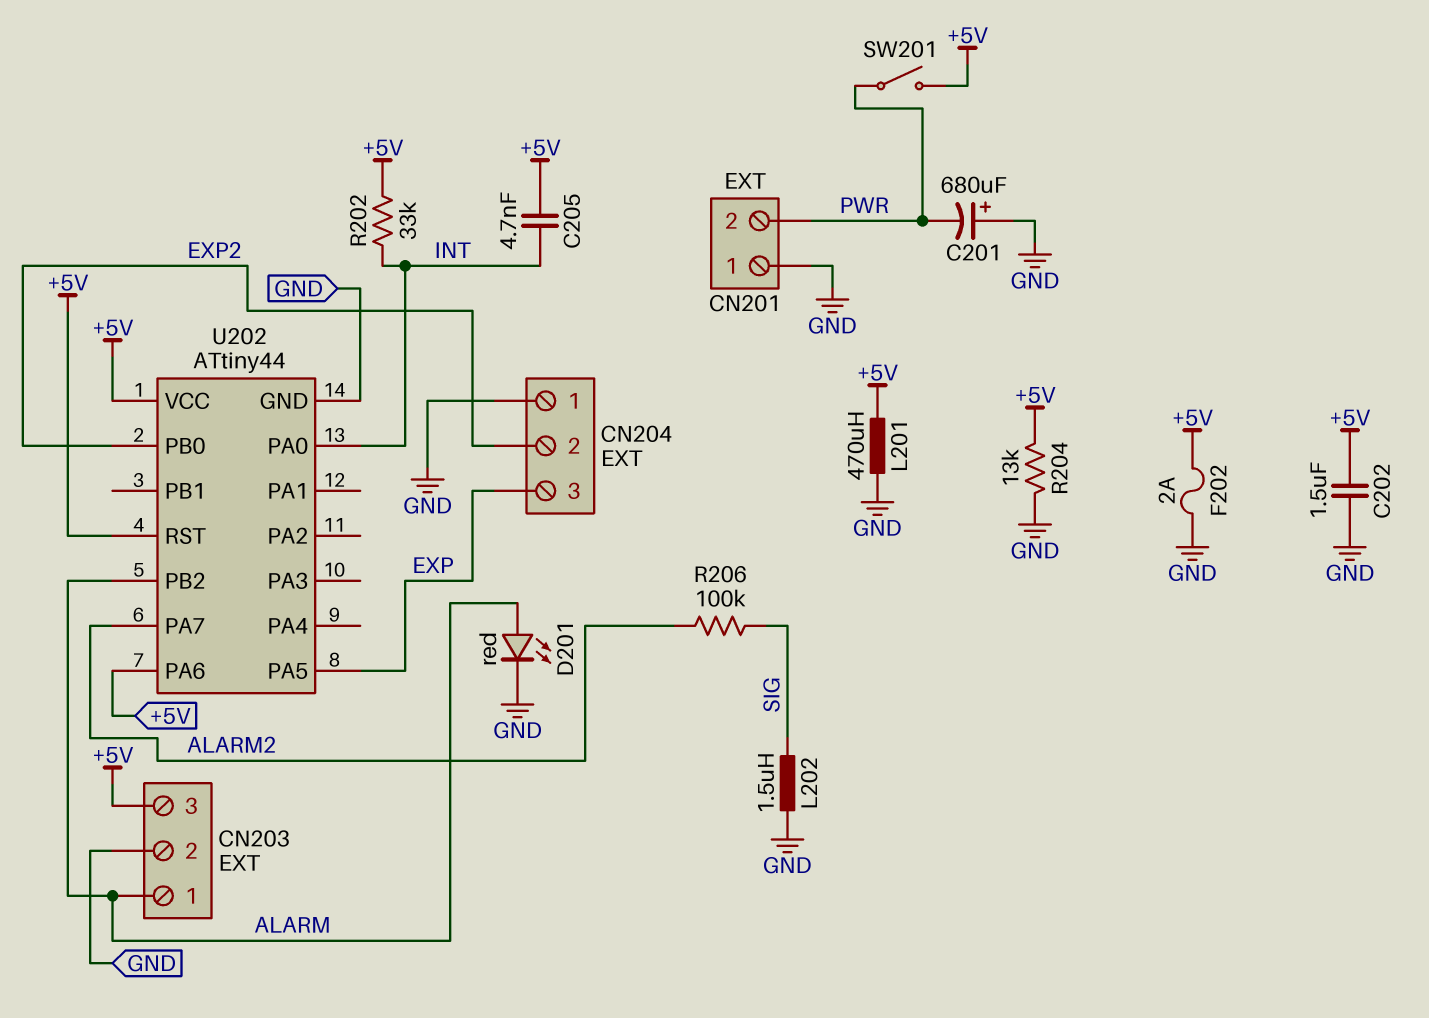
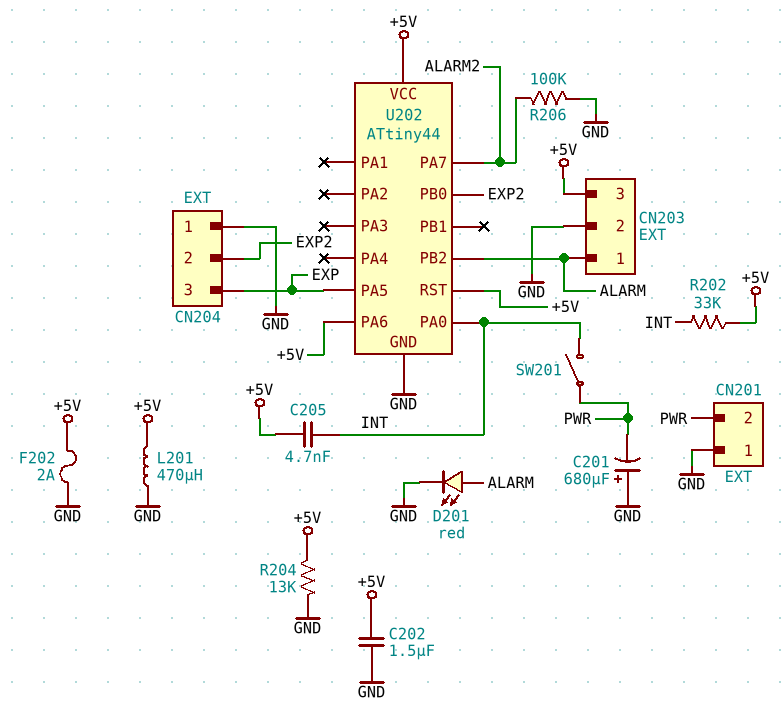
L202: 1.5uH (GND, SIG) -> none
R206: 100k (ALARM2, SIG) -> 100k (ALARM2, GND)
SW201: switch (+5V, PWR) -> switch (INT, PWR)

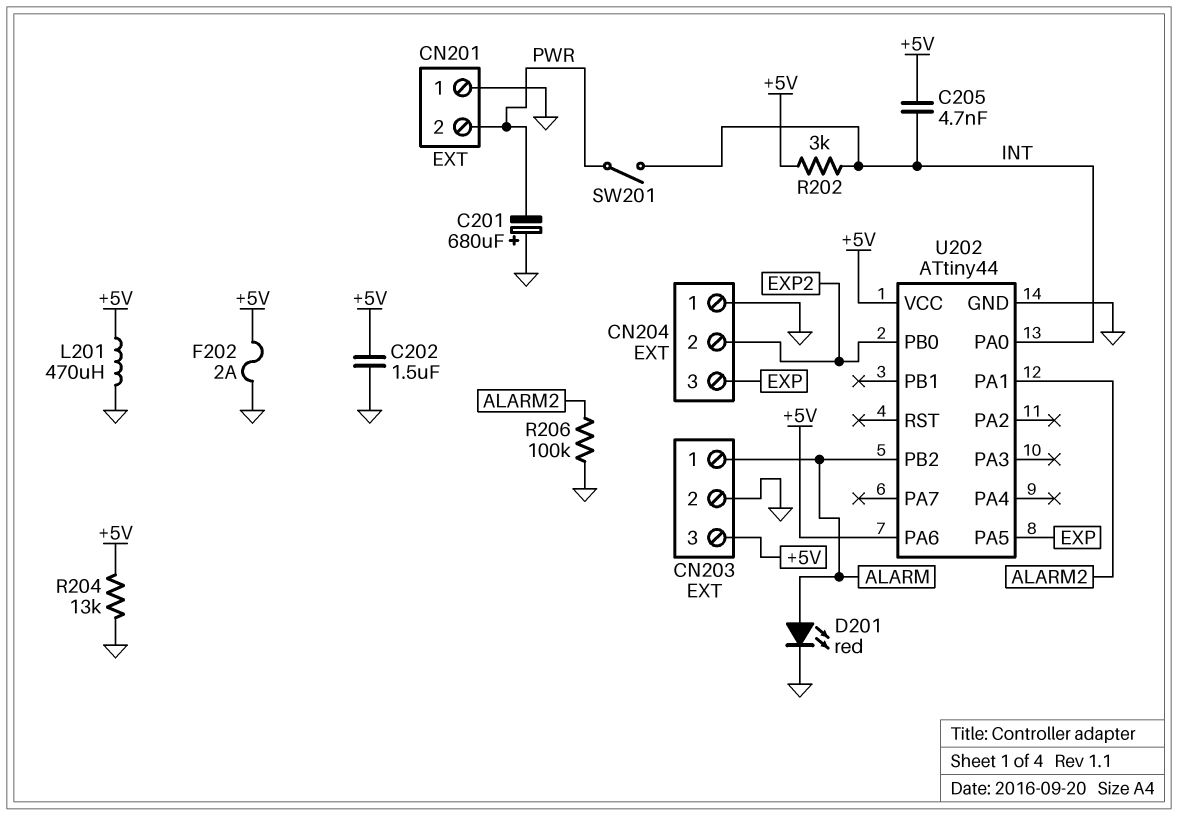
R202: 33k (+5V, INT) -> 3k (+5V, INT)
U202 pin PA1: none -> ALARM2
U202 pin PA7: ALARM2 -> none
U202 pin RST: +5V -> none

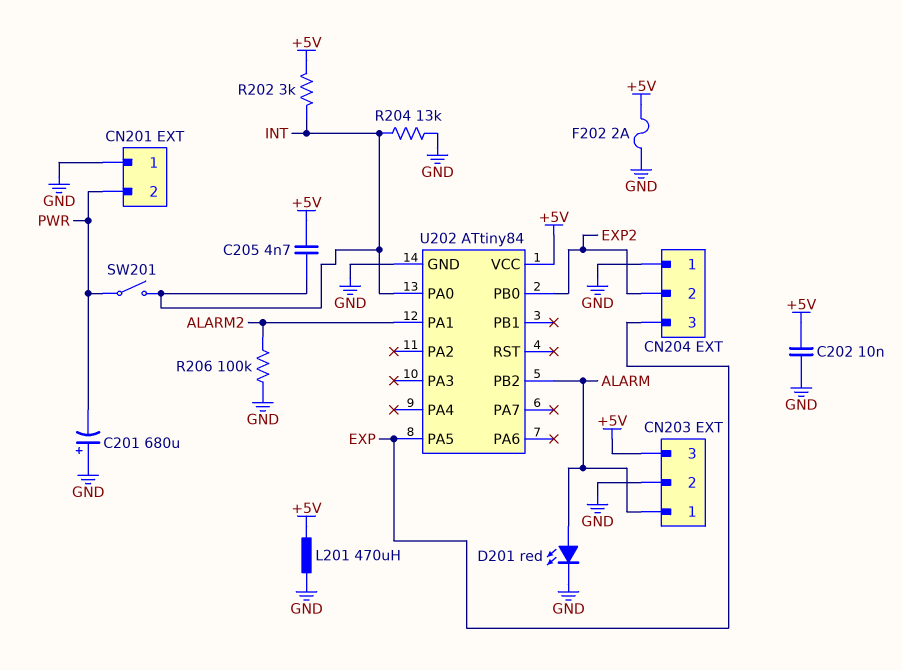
C202: 1.5uF (+5V, GND) -> 10nF (+5V, GND)
R204: 13k (+5V, GND) -> 13k (GND, INT)
U202: ATtiny44 -> ATtiny84
U202 pin PA6: +5V -> none

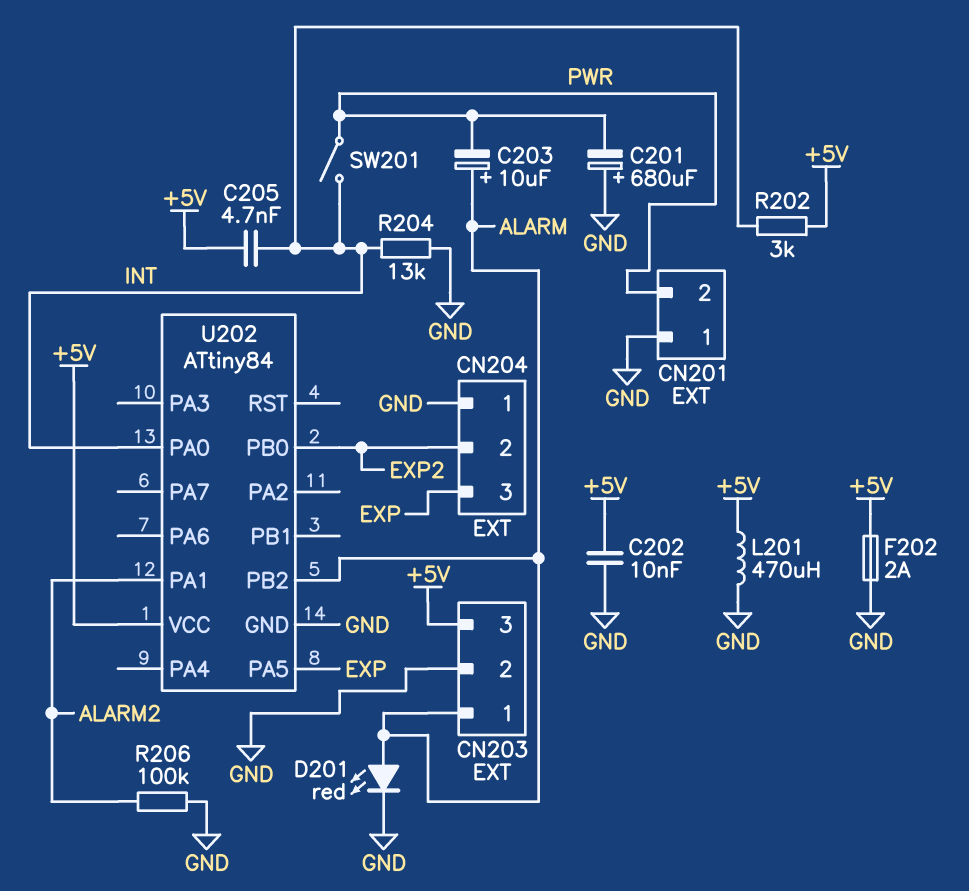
C203: none -> 10uF (plus ALARM, minus PWR)

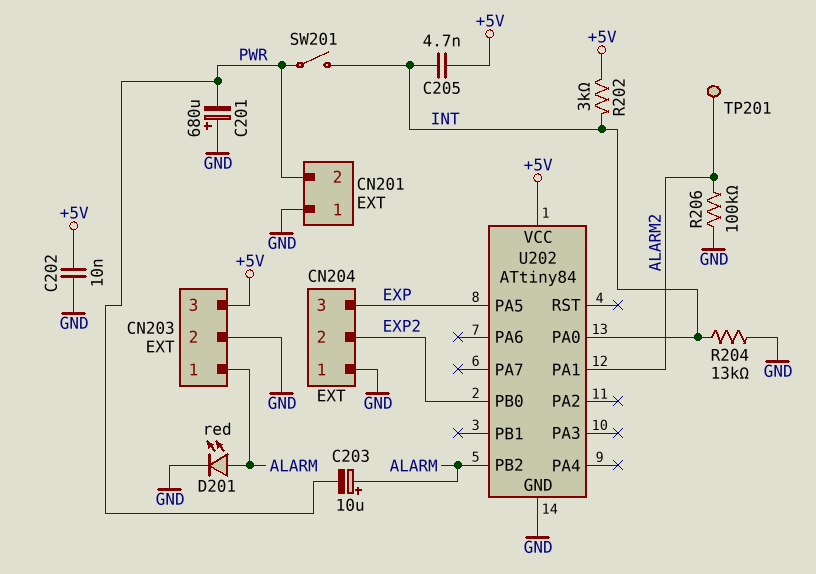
F202: 2A (+5V, GND) -> none
L201: 470uH (+5V, GND) -> none
TP201: none -> test point (ALARM2)

